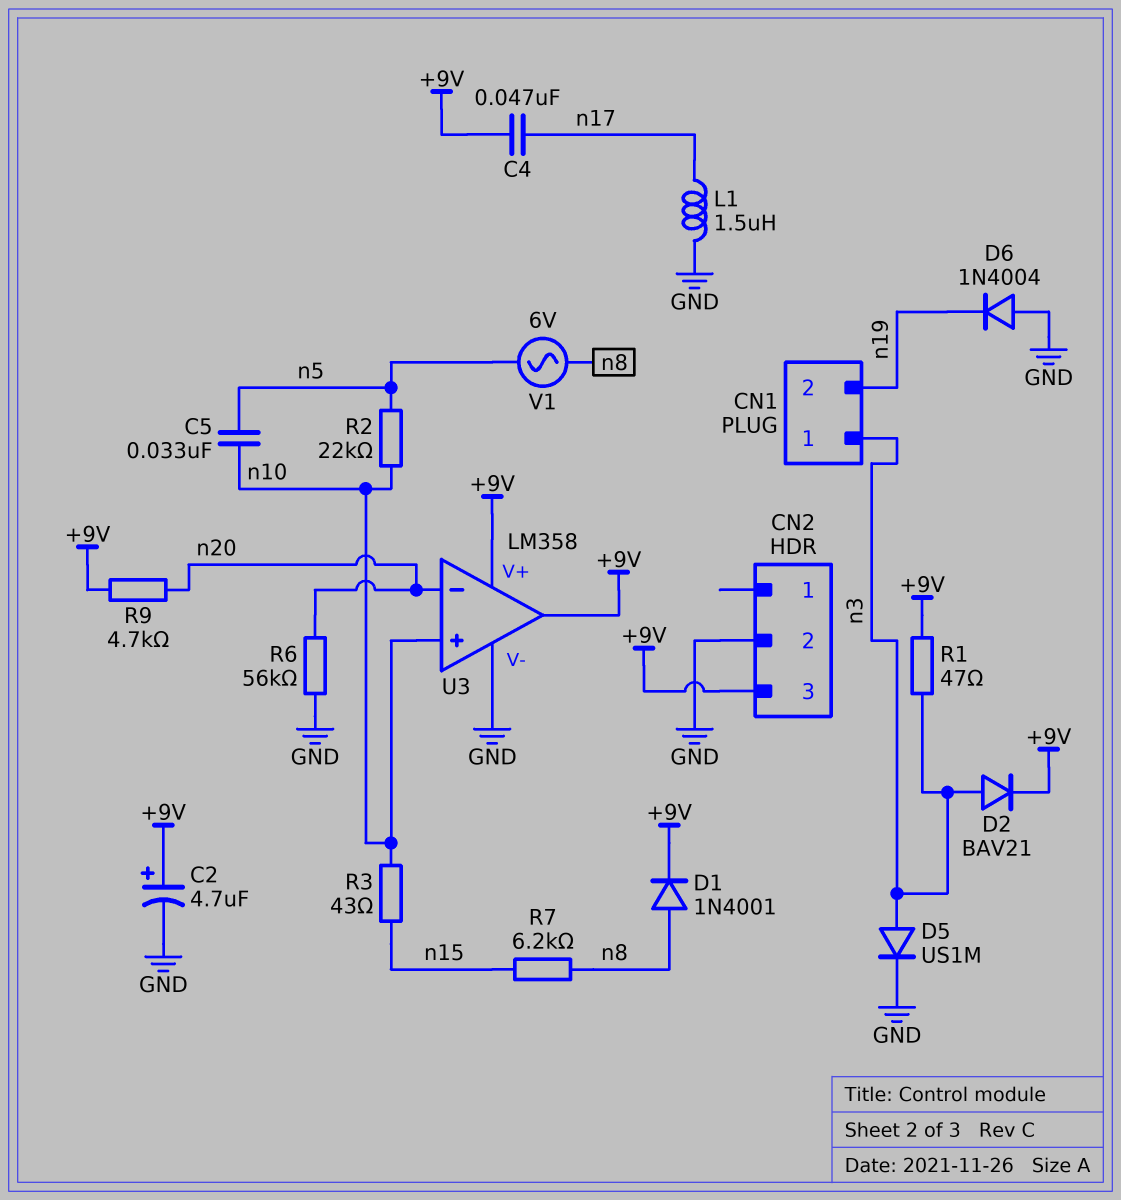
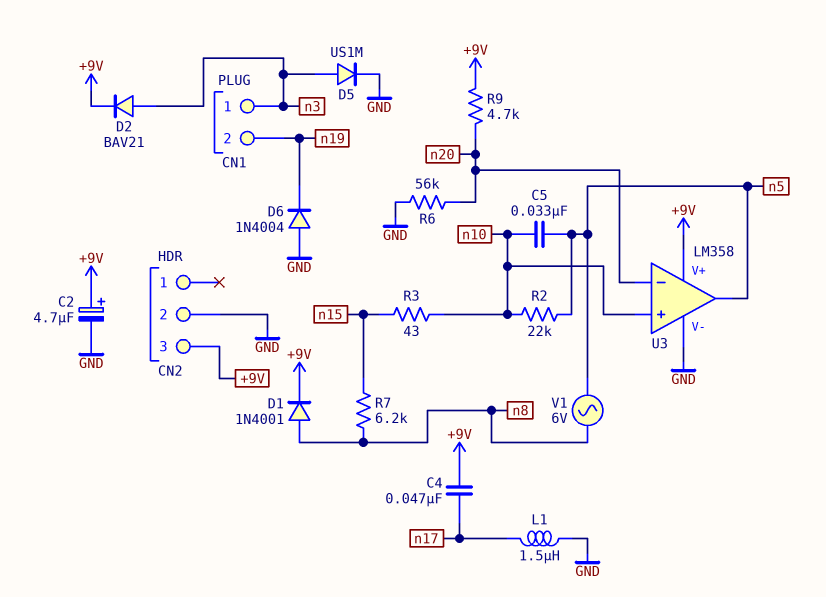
R1: 47 (+9V, n3) -> none
U3 pin out: +9V -> n5

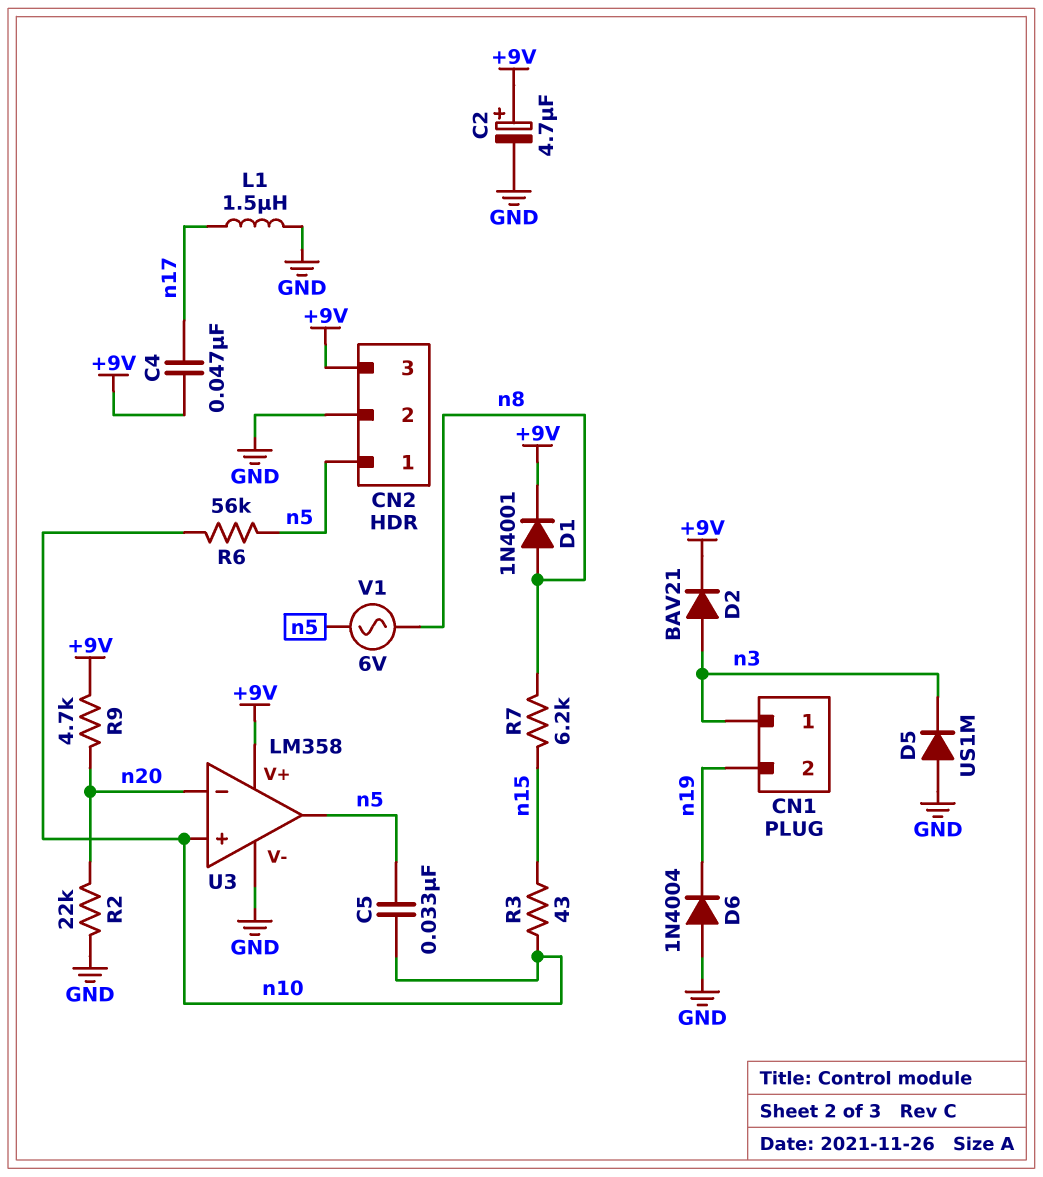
CN2 pin 1: none -> n5
D5: diode US1M (A n3, K GND) -> diode US1M (A GND, K n3)
R2: 22k (n5, n10) -> 22k (GND, n20)
R6: 56k (GND, n20) -> 56k (n5, n10)

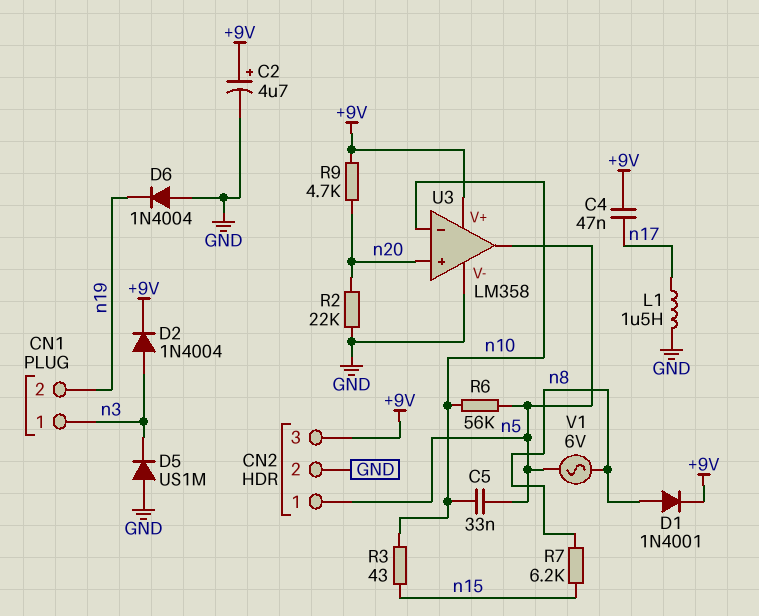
D2: diode BAV21 (A n3, K +9V) -> diode 1N4004 (A n3, K +9V)
U3 pin in+: n10 -> n20
U3 pin in-: n20 -> n10

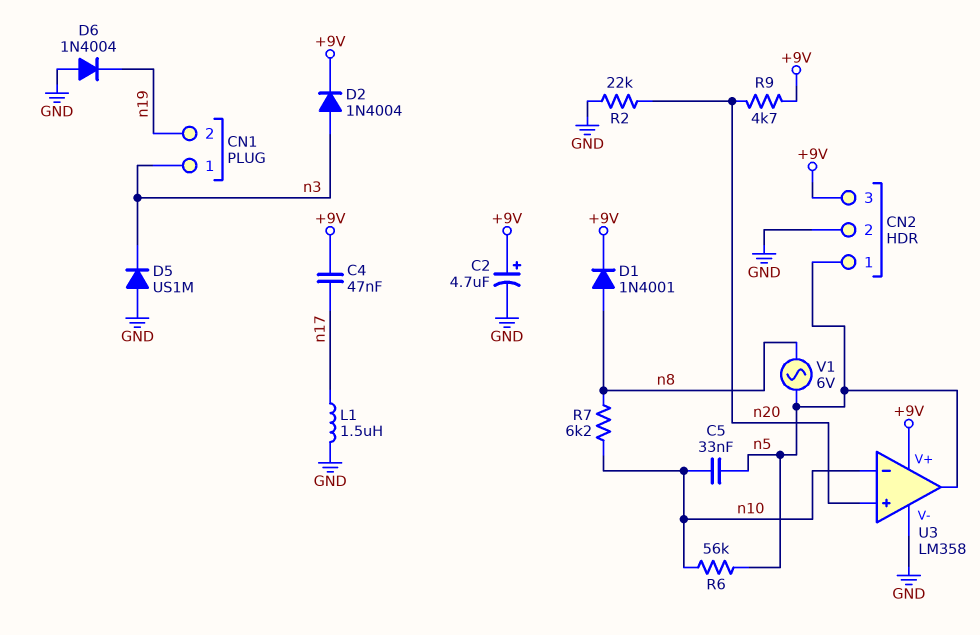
R3: 43 (n10, n15) -> none
R7: 6.2k (n8, n15) -> 6.2k (n8, n10)

